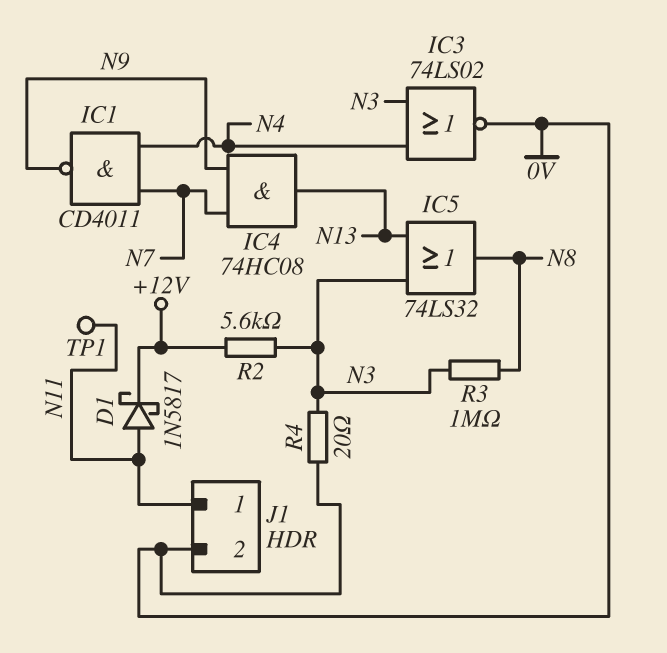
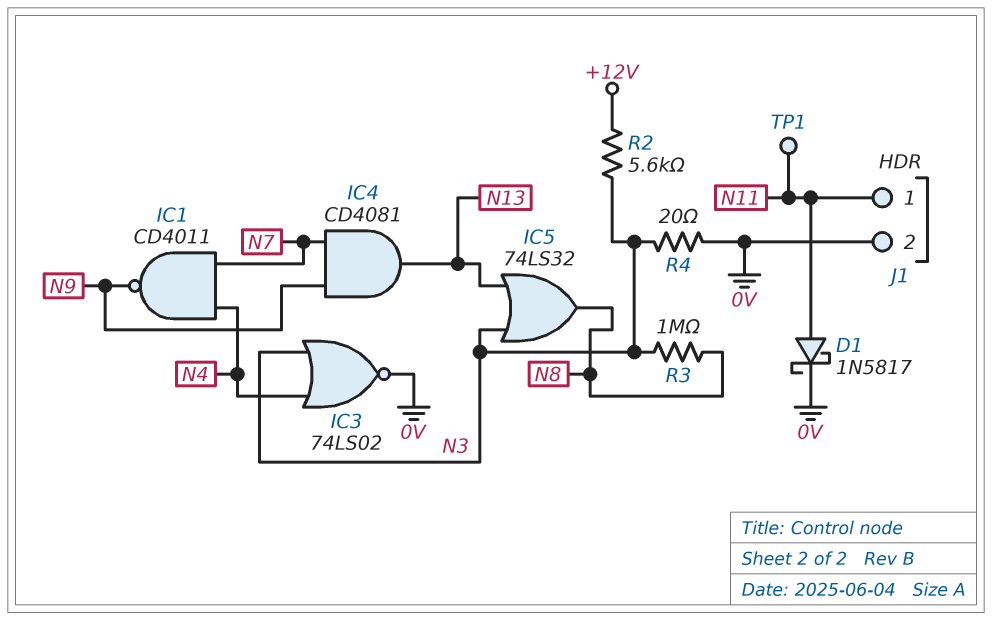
D1: schottky 1N5817 (A N11, K +12V) -> schottky 1N5817 (A N11, K 0V)
IC4: AND 74HC08 (in N7, in N9, out N13) -> AND CD4081 (in N7, in N9, out N13)

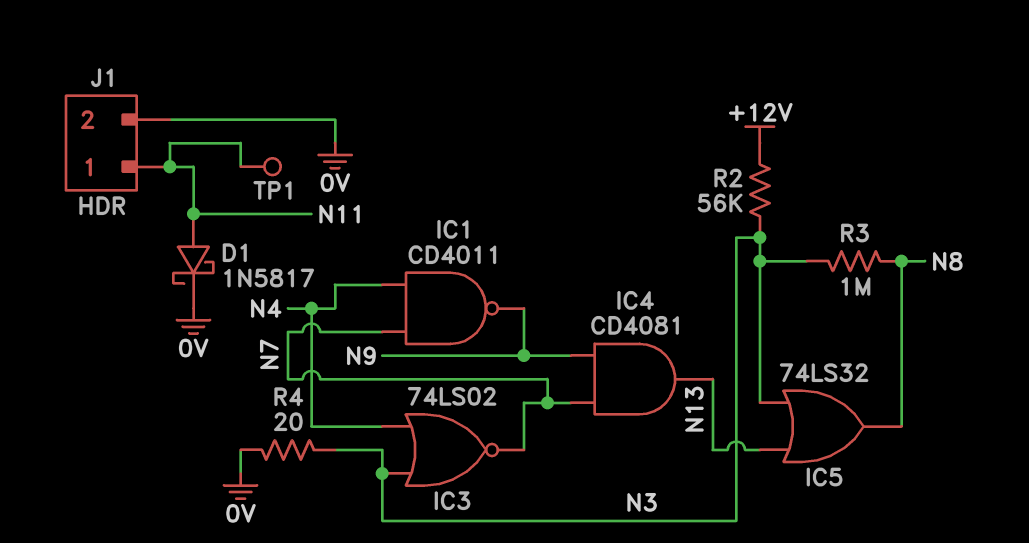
IC3: NOR 74LS02 (in N3, in N4, out 0V) -> NOR 74LS02 (in N3, in N4, out N7)
R2: 5.6k (+12V, N3) -> 56k (+12V, N3)

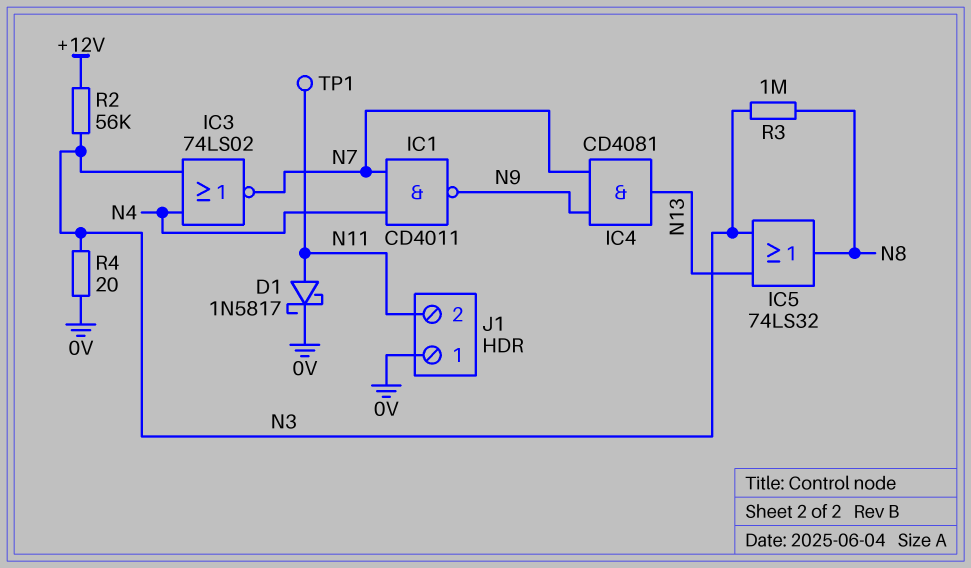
J1 pin 1: N11 -> 0V
J1 pin 2: 0V -> N11

